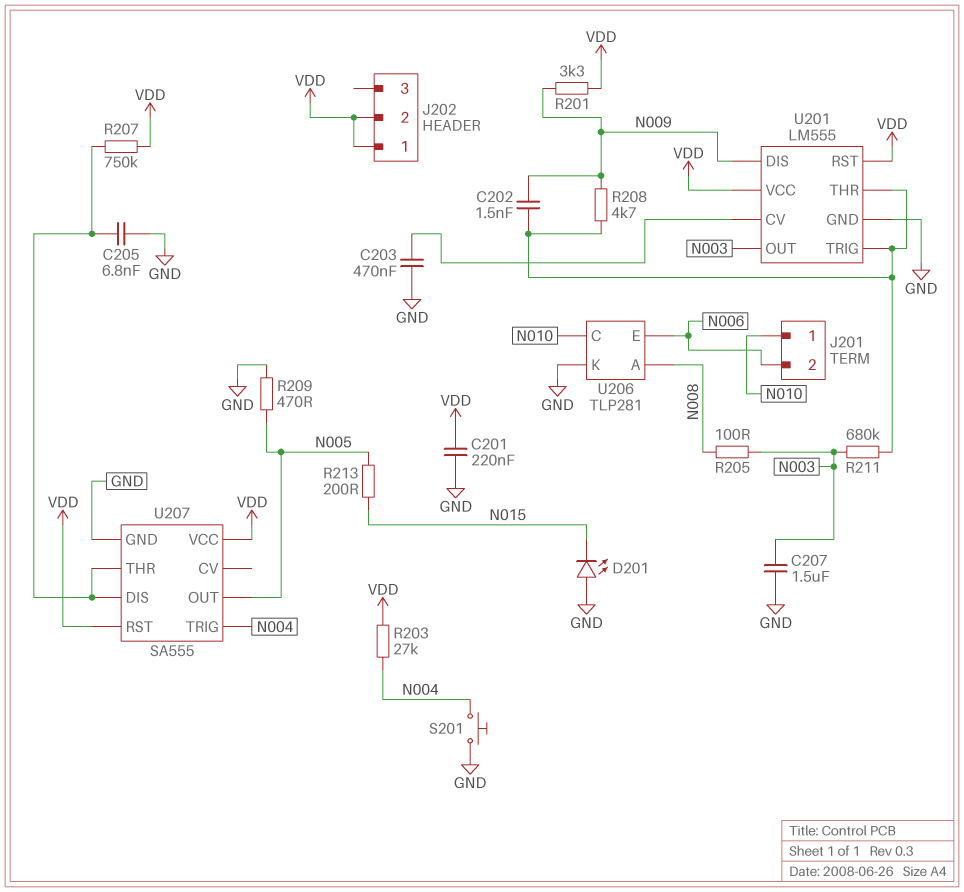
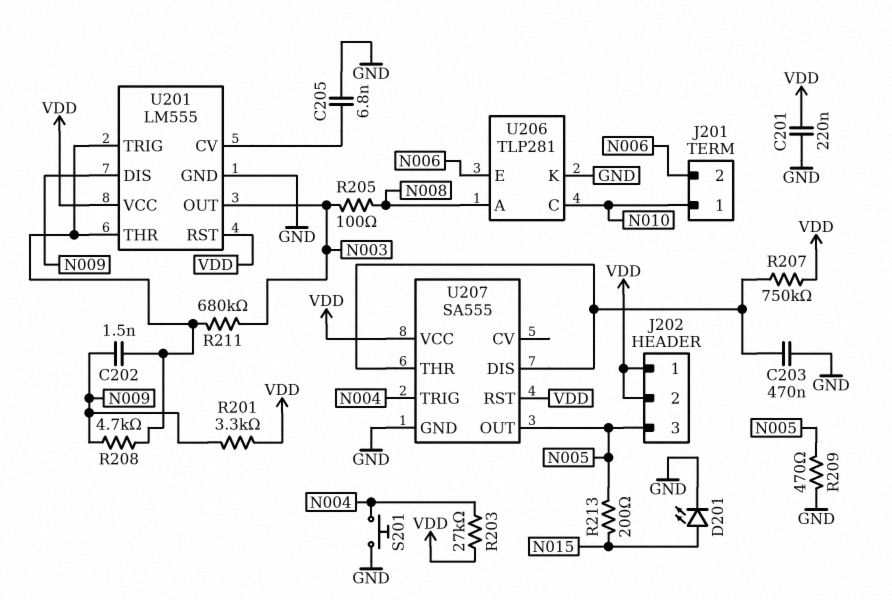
C203: 470nF (GND, U201/CV) -> 470nF (GND, U207/DIS)
C205: 6.8nF (GND, U207/DIS) -> 6.8nF (GND, U201/CV)
C207: 1.5uF (GND, N003) -> none
D201: LED (A GND, K N015) -> LED (A N015, K GND)
J202 pin 3: none -> N005

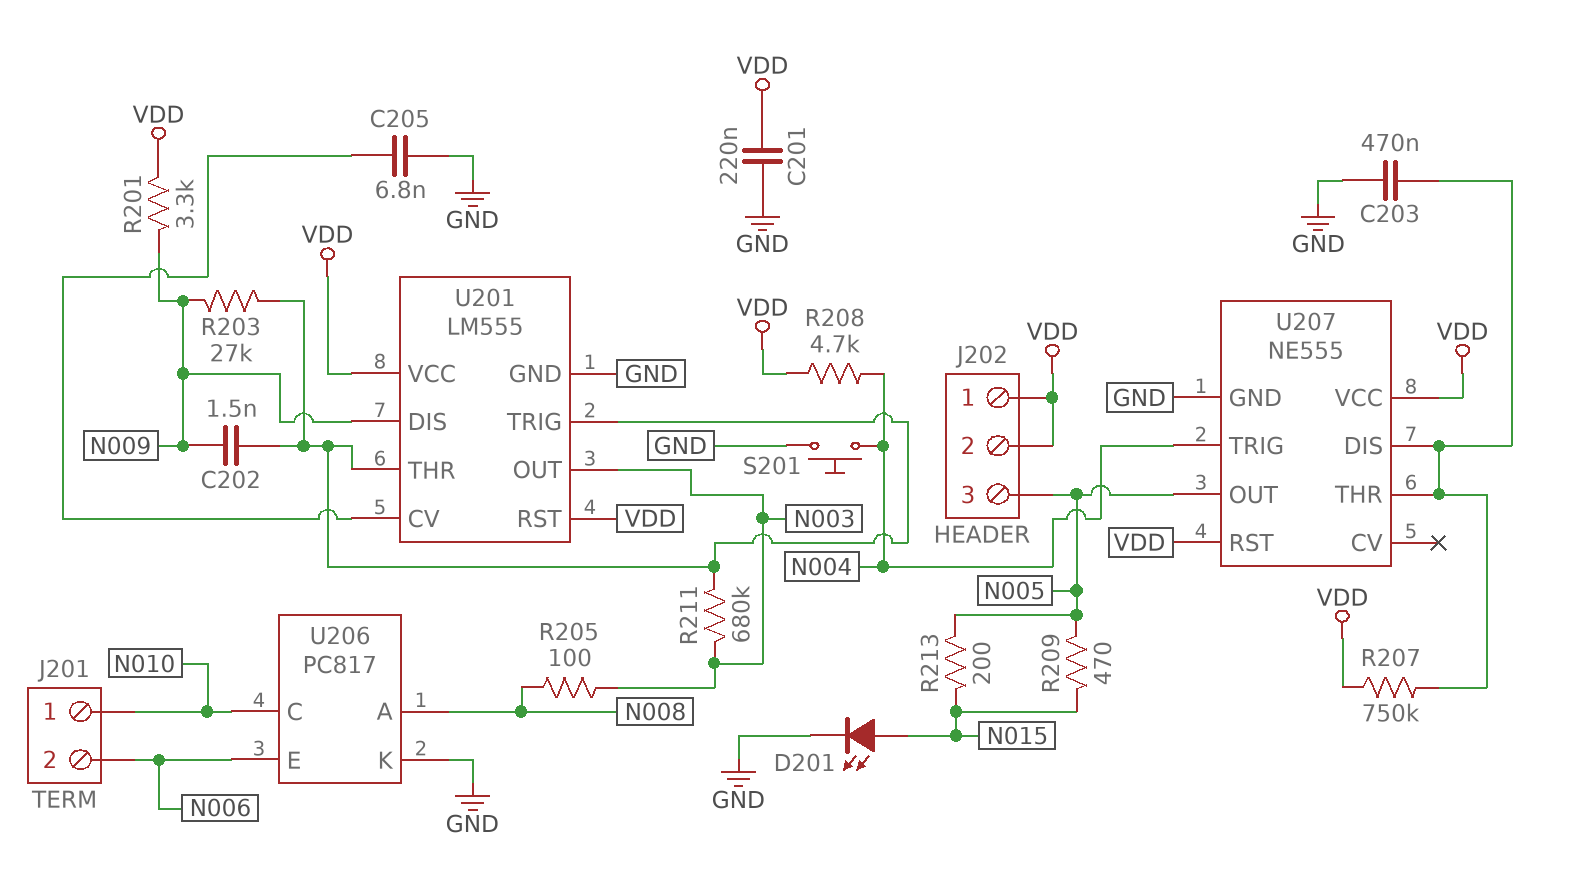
R203: 27k (N004, VDD) -> 27k (N009, U201/THR)
R208: 4.7k (N009, U201/THR) -> 4.7k (N004, VDD)
R209: 470 (GND, N005) -> 470 (N005, N015)
U206: TLP281 -> PC817
U207: SA555 -> NE555

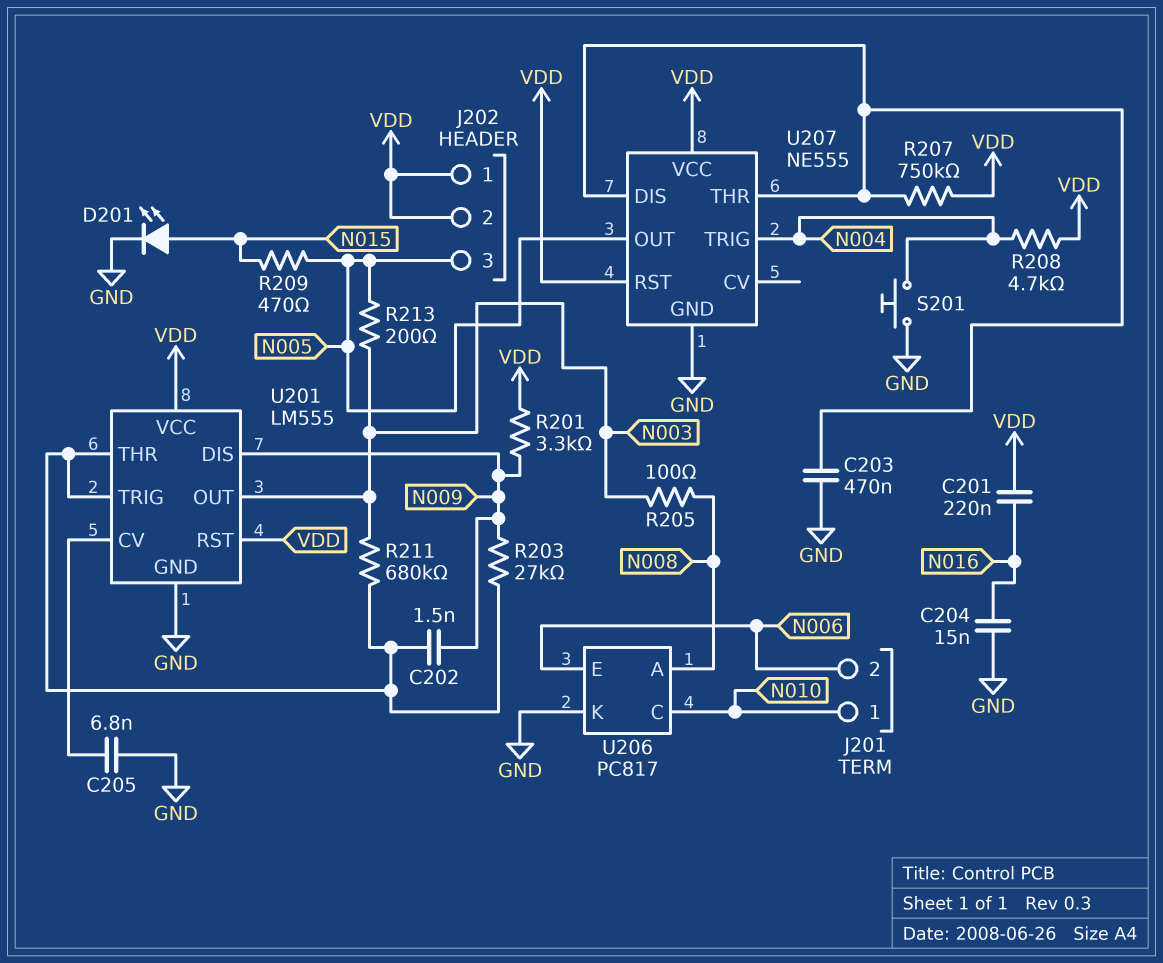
C201: 220nF (GND, VDD) -> 220nF (N016, VDD)
C204: none -> 15nF (GND, N016)
R213: 200 (N005, N015) -> 200 (N003, N005)

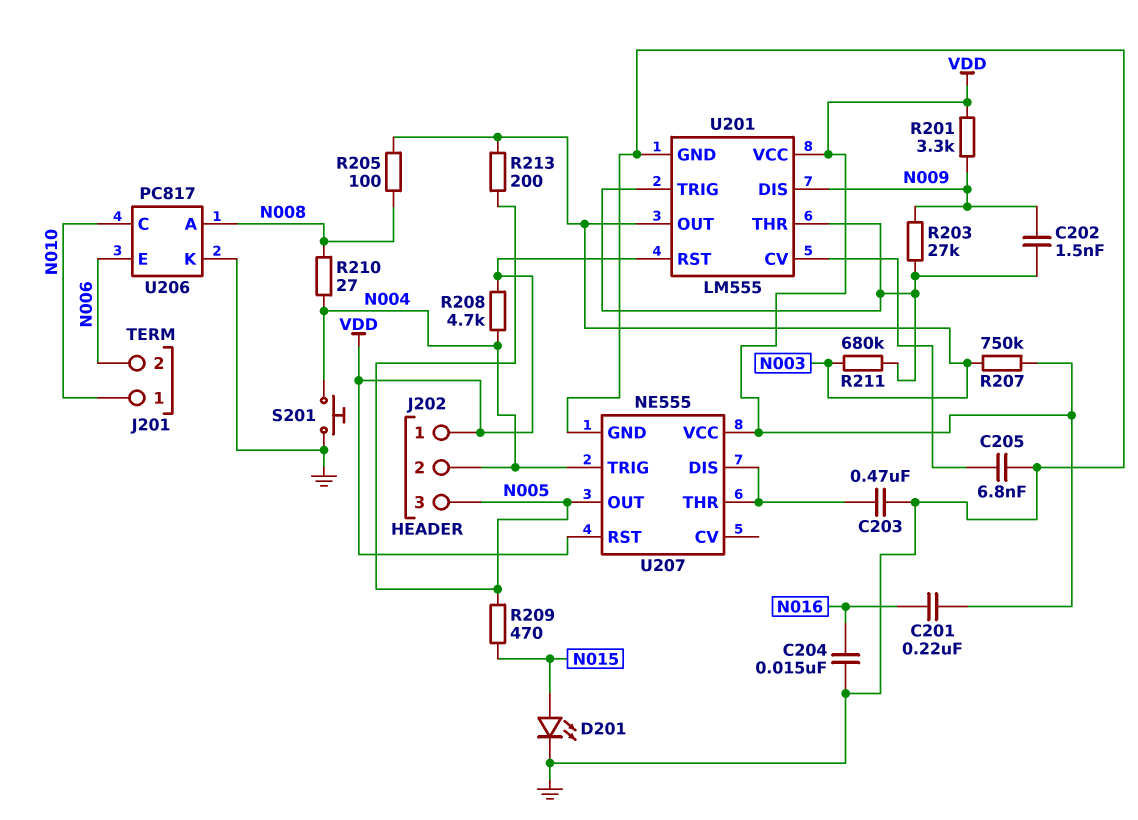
J202 pin 2: VDD -> N004
R207: 750k (U207/DIS, VDD) -> 750k (N003, VDD)
R210: none -> 27 (N004, N008)

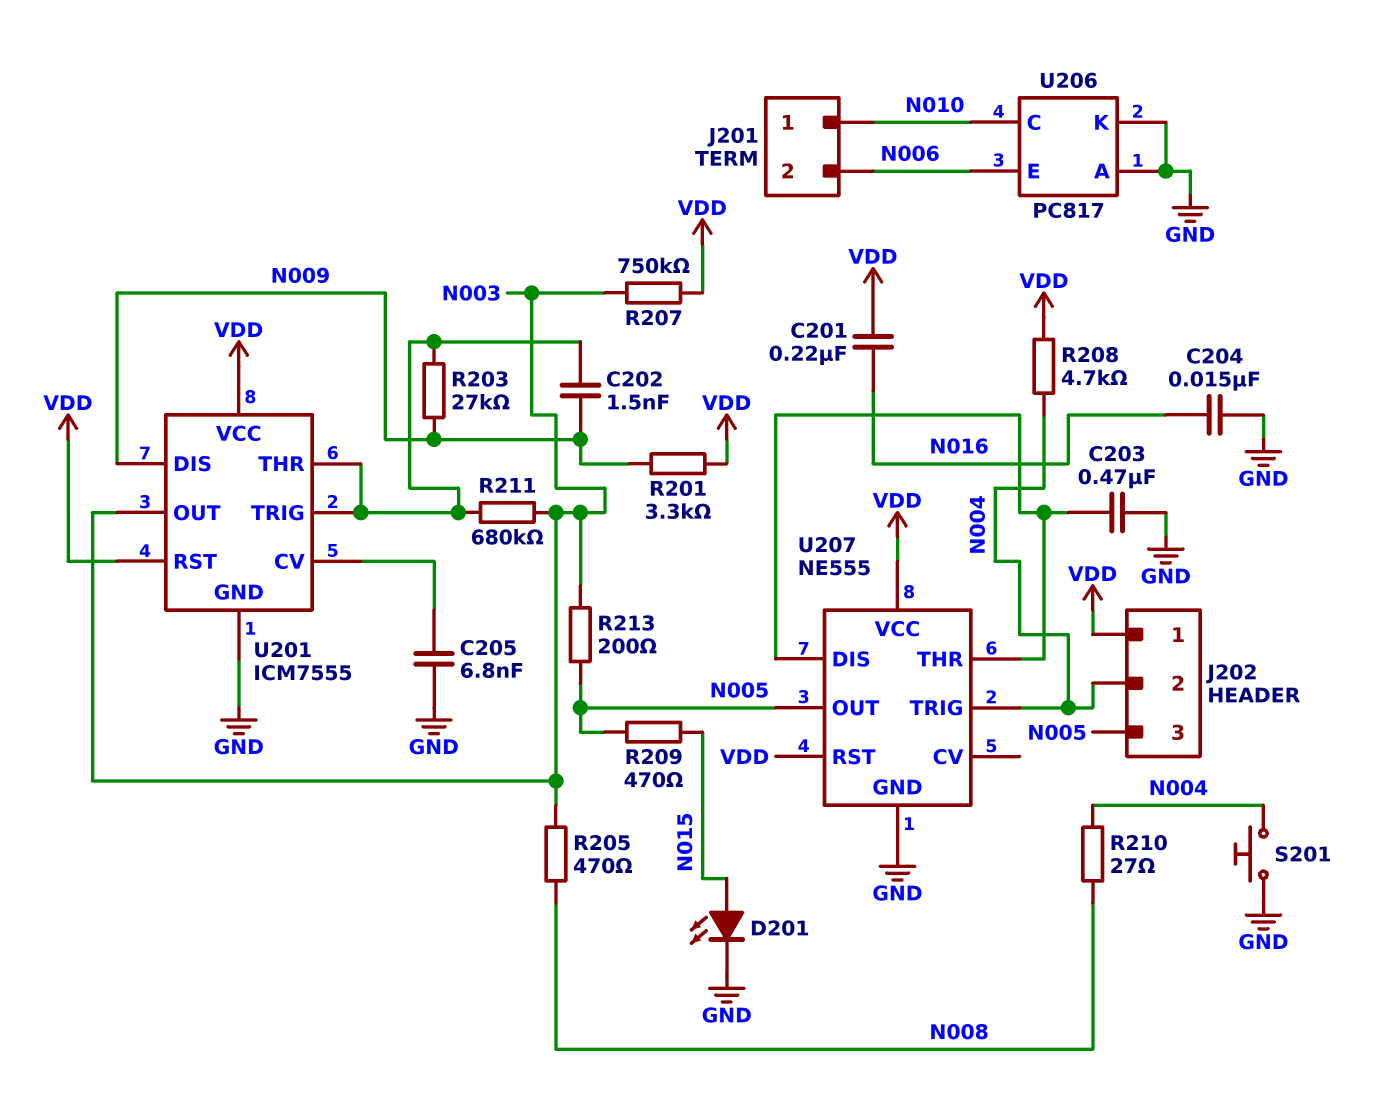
R205: 100 (N003, N008) -> 470 (N003, N008)
U201: LM555 -> ICM7555
U206 pin A: N008 -> GND

